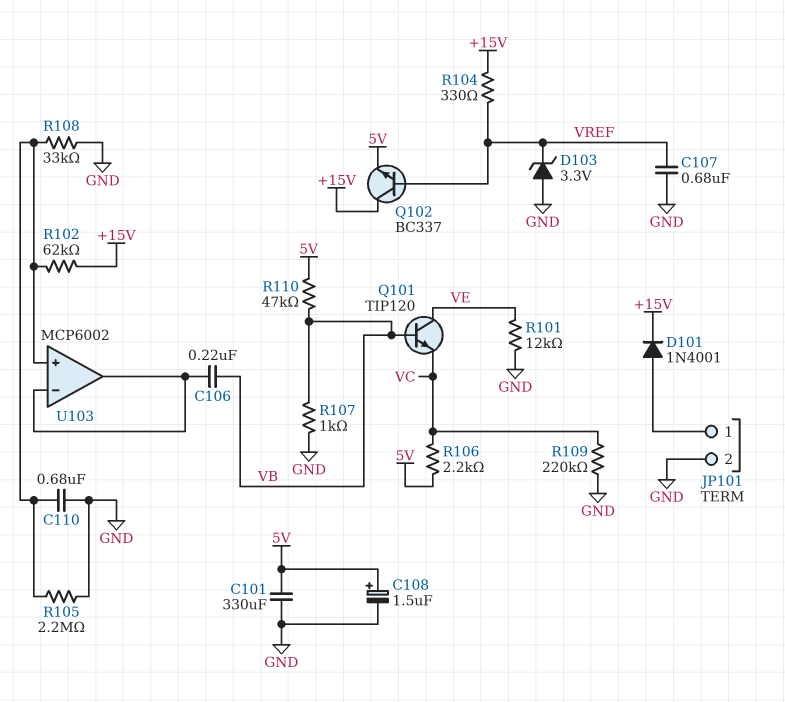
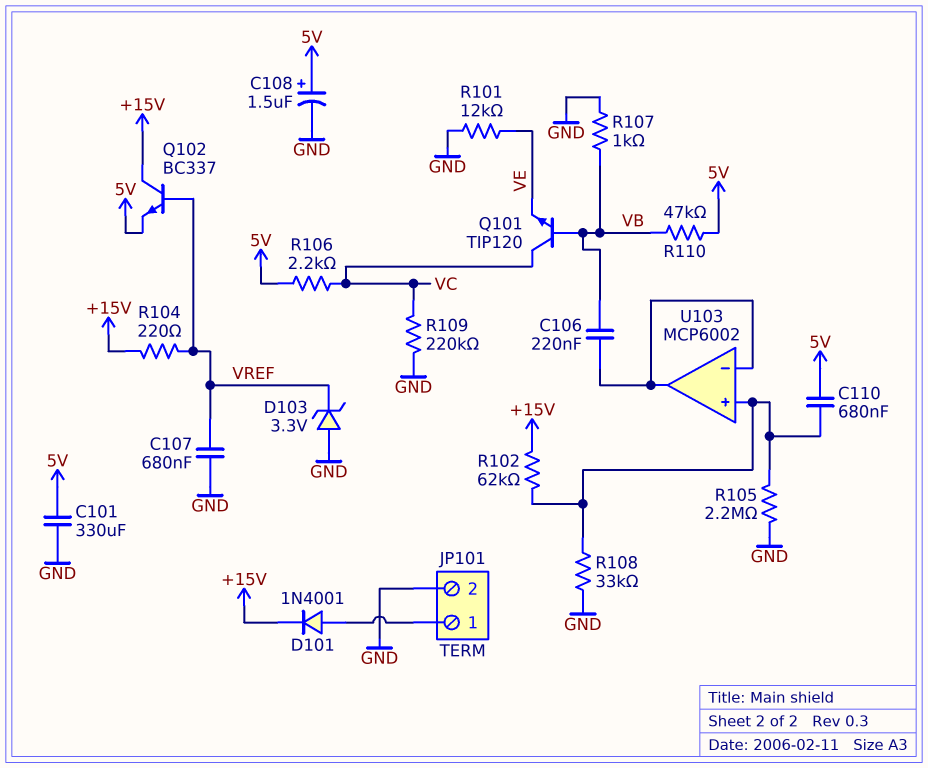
C110: 680nF (GND, U103/in+) -> 680nF (5V, U103/in+)
Q101: NPN TIP120 (B VB, C VE, E VC) -> NPN TIP120 (B VB, C VC, E VE)
R104: 330 (+15V, VREF) -> 220 (+15V, VREF)

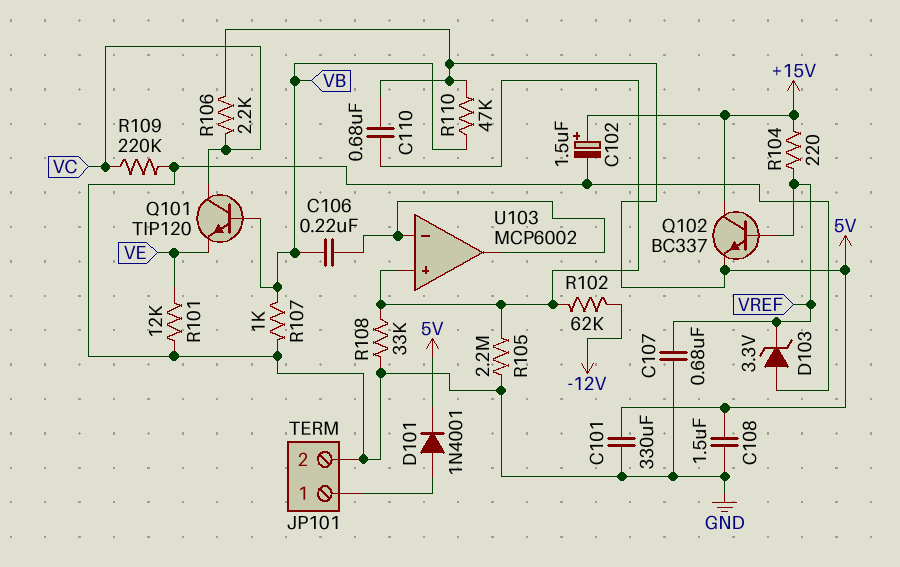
C102: none -> 1.5uF (plus +15V, minus GND)
C108: 1.5uF (plus 5V, minus GND) -> 1.5uF (5V, GND)
D101: diode 1N4001 (A JP101/1, K +15V) -> diode 1N4001 (A JP101/1, K 5V)
R102: 62k (+15V, U103/in+) -> 62k (-12V, U103/in+)

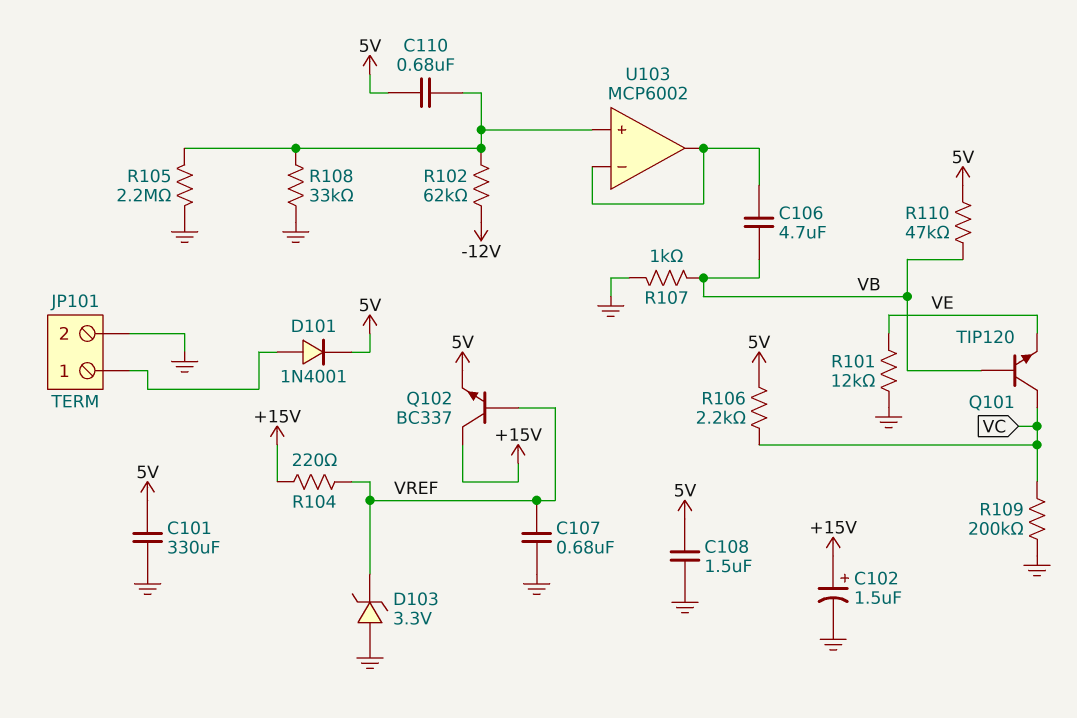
C106: 220nF (U103/in-, VB) -> 4.7uF (U103/in-, VB)
R109: 220k (GND, VC) -> 200k (GND, VC)

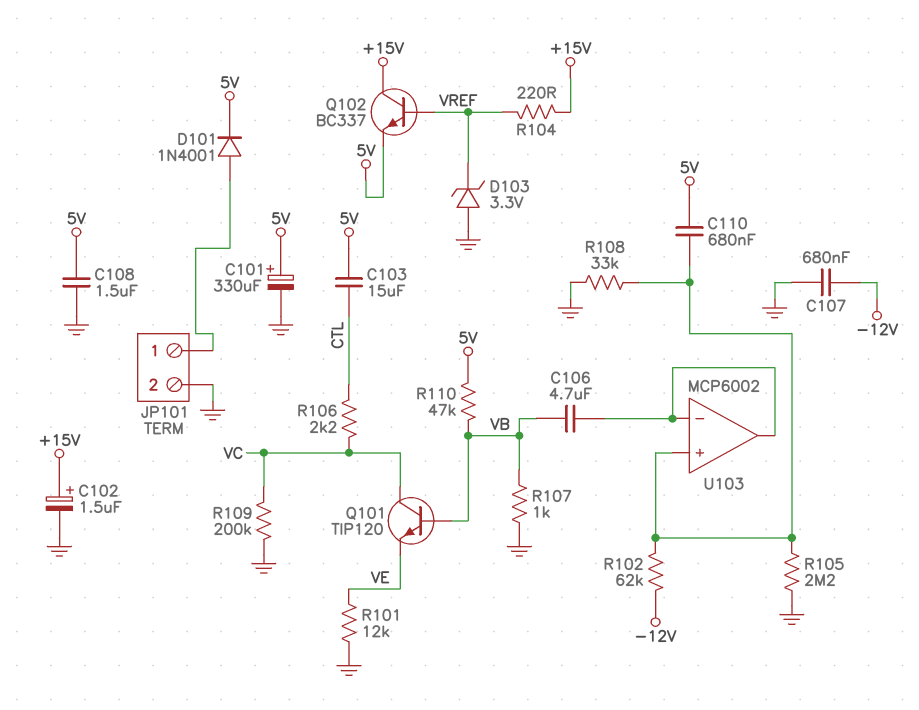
C101: 330uF (5V, GND) -> 330uF (plus 5V, minus GND)
C103: none -> 15uF (5V, CTL)
C107: 680nF (GND, VREF) -> 680nF (-12V, GND)
R106: 2.2k (5V, VC) -> 2.2k (CTL, VC)

